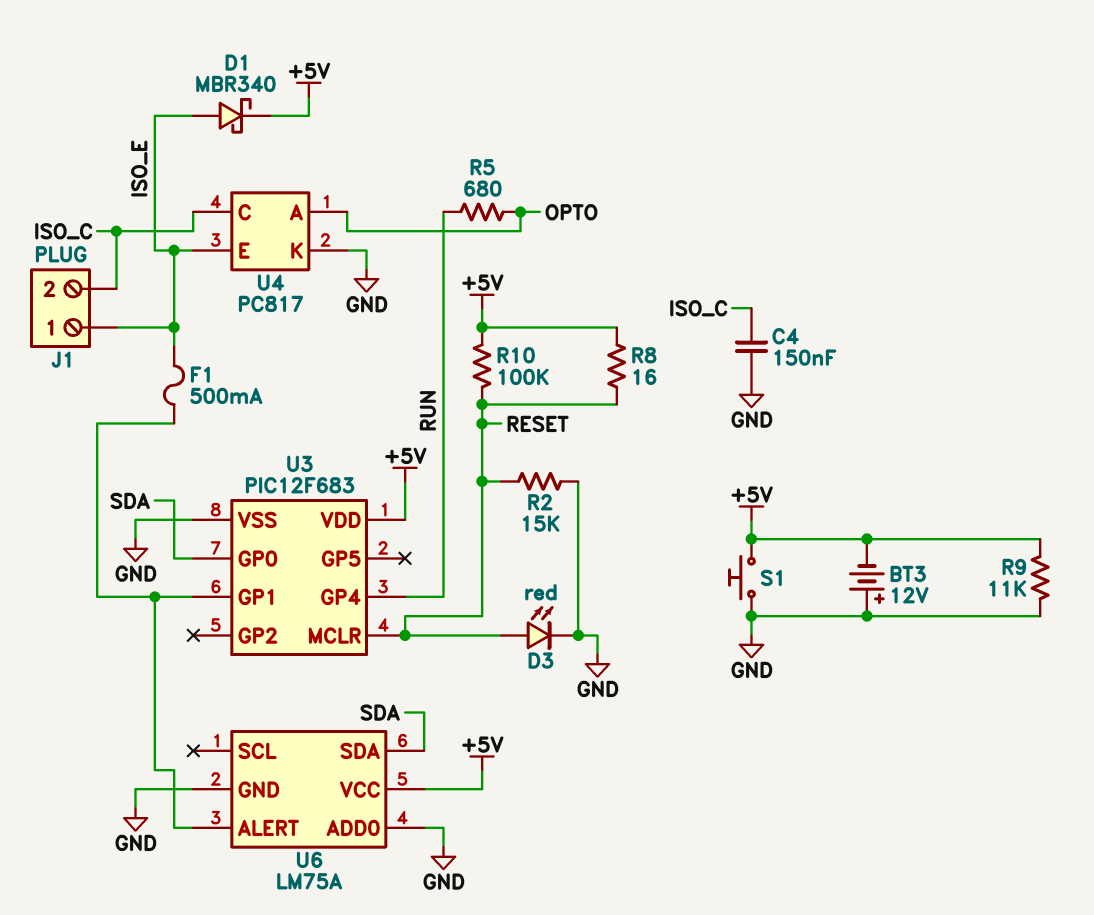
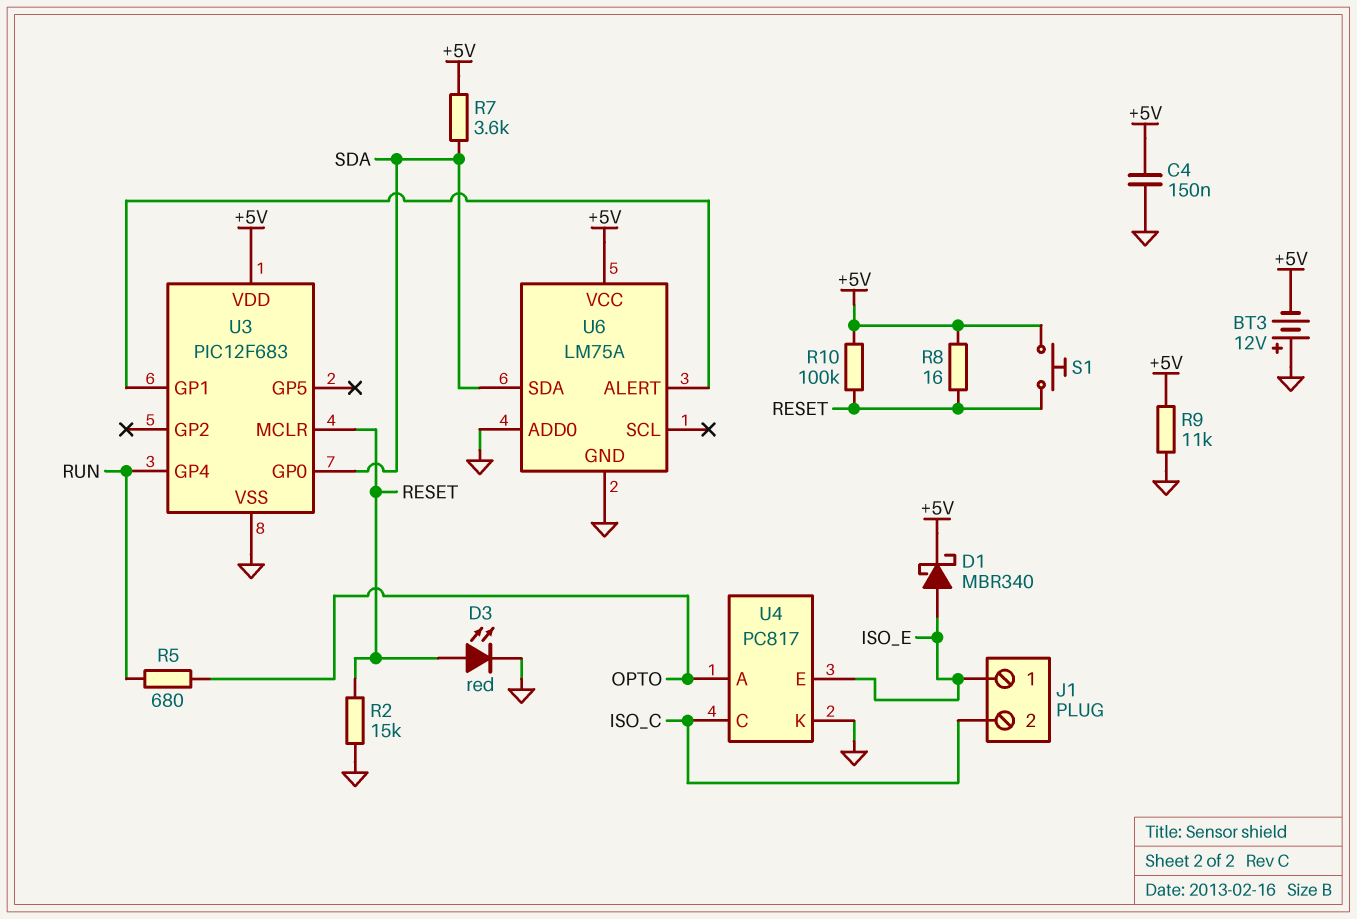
C4: 150nF (GND, ISO_C) -> 150nF (+5V, GND)
F1: 500mA (ISO_E, U3/GP1) -> none
R7: none -> 3.6k (+5V, SDA)
S1: button (+5V, GND) -> button (+5V, RESET)

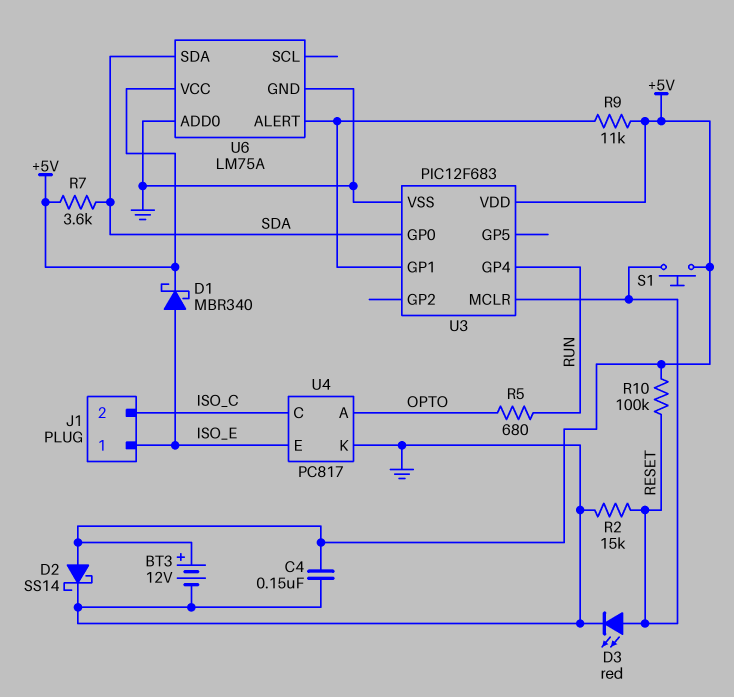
BT3: 12V (plus GND, minus +5V) -> 12V (plus +5V, minus GND)
D2: none -> schottky SS14 (A +5V, K GND)
R8: 16 (+5V, RESET) -> none
R9: 11k (+5V, GND) -> 11k (+5V, U3/GP1)

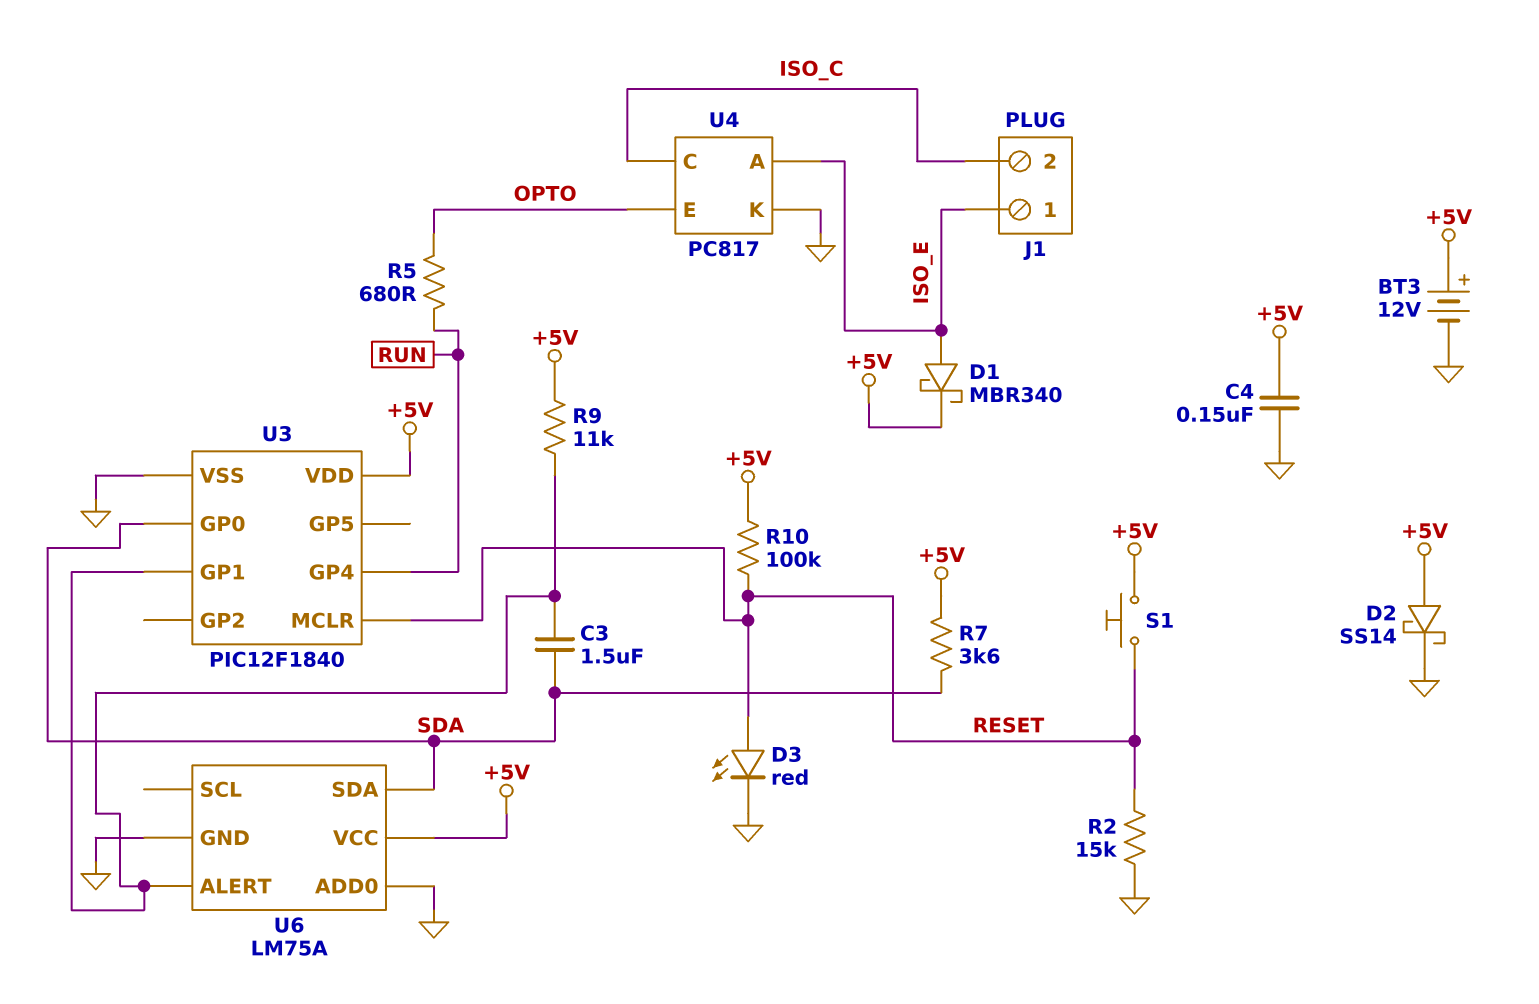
C3: none -> 1.5uF (SDA, U3/GP1)
U3: PIC12F683 -> PIC12F1840
U4 pin A: OPTO -> ISO_E
U4 pin E: ISO_E -> OPTO

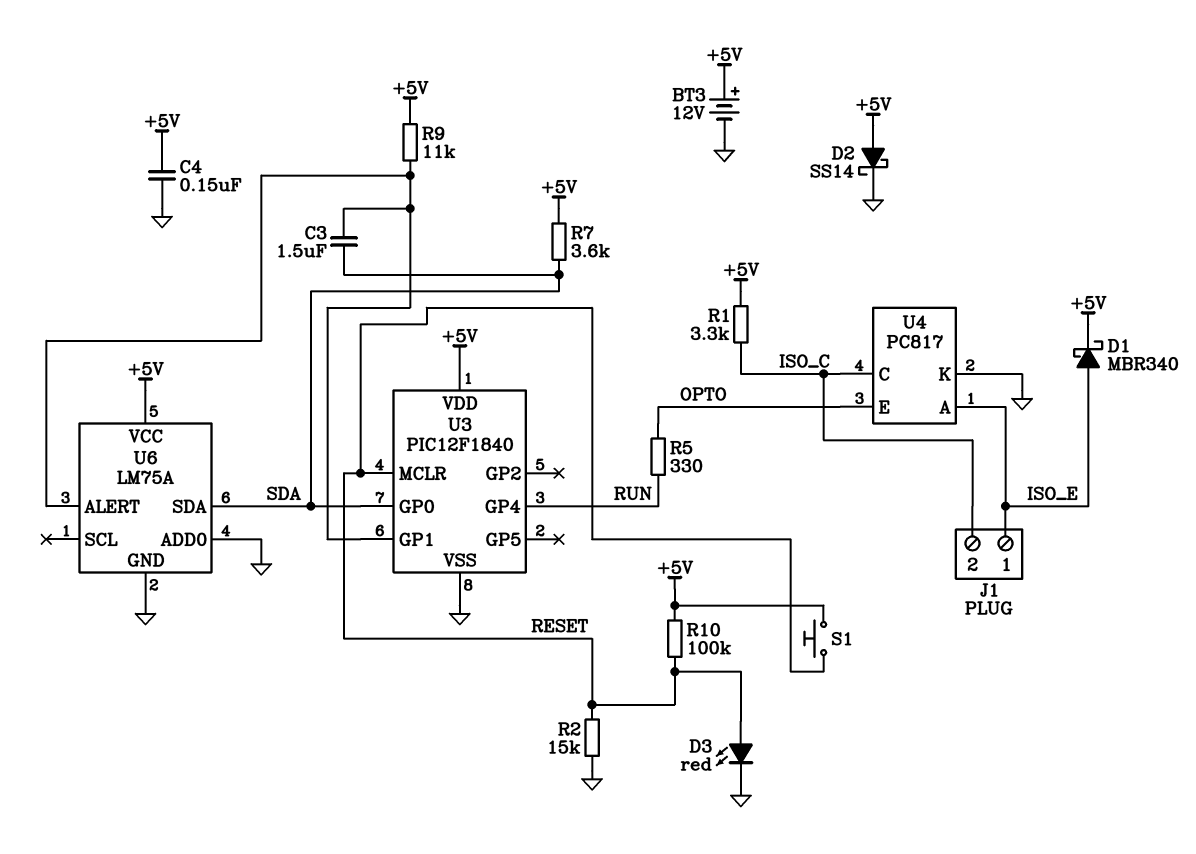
R1: none -> 3.3k (+5V, ISO_C)
R5: 680 (OPTO, RUN) -> 330 (OPTO, RUN)

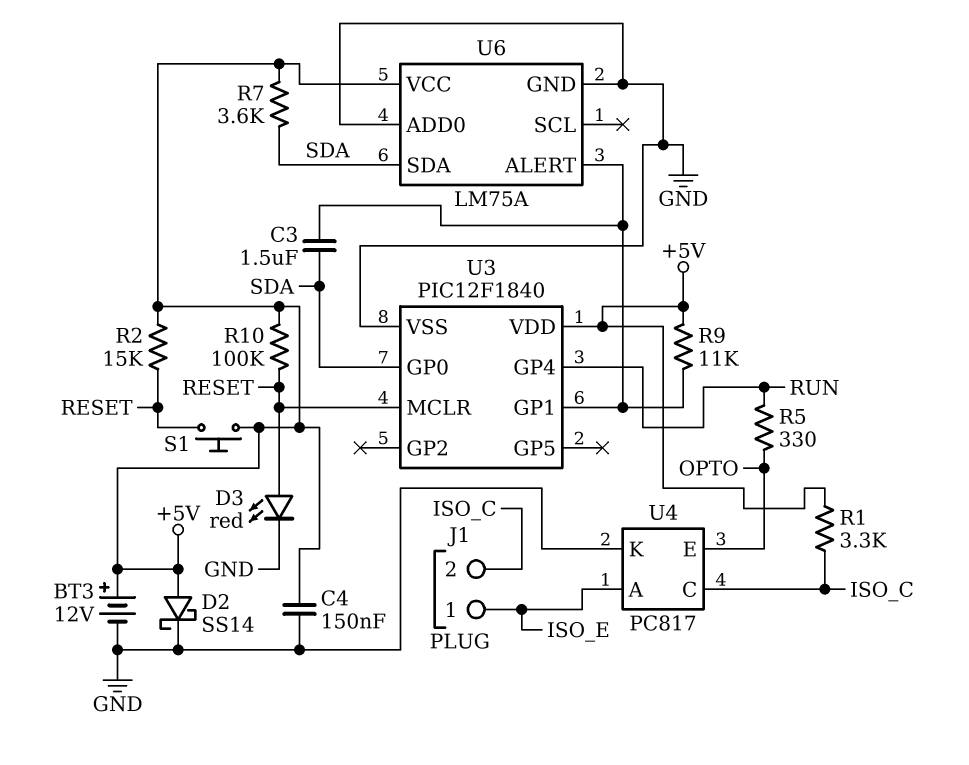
D1: schottky MBR340 (A ISO_E, K +5V) -> none
R2: 15k (GND, RESET) -> 15k (+5V, RESET)

